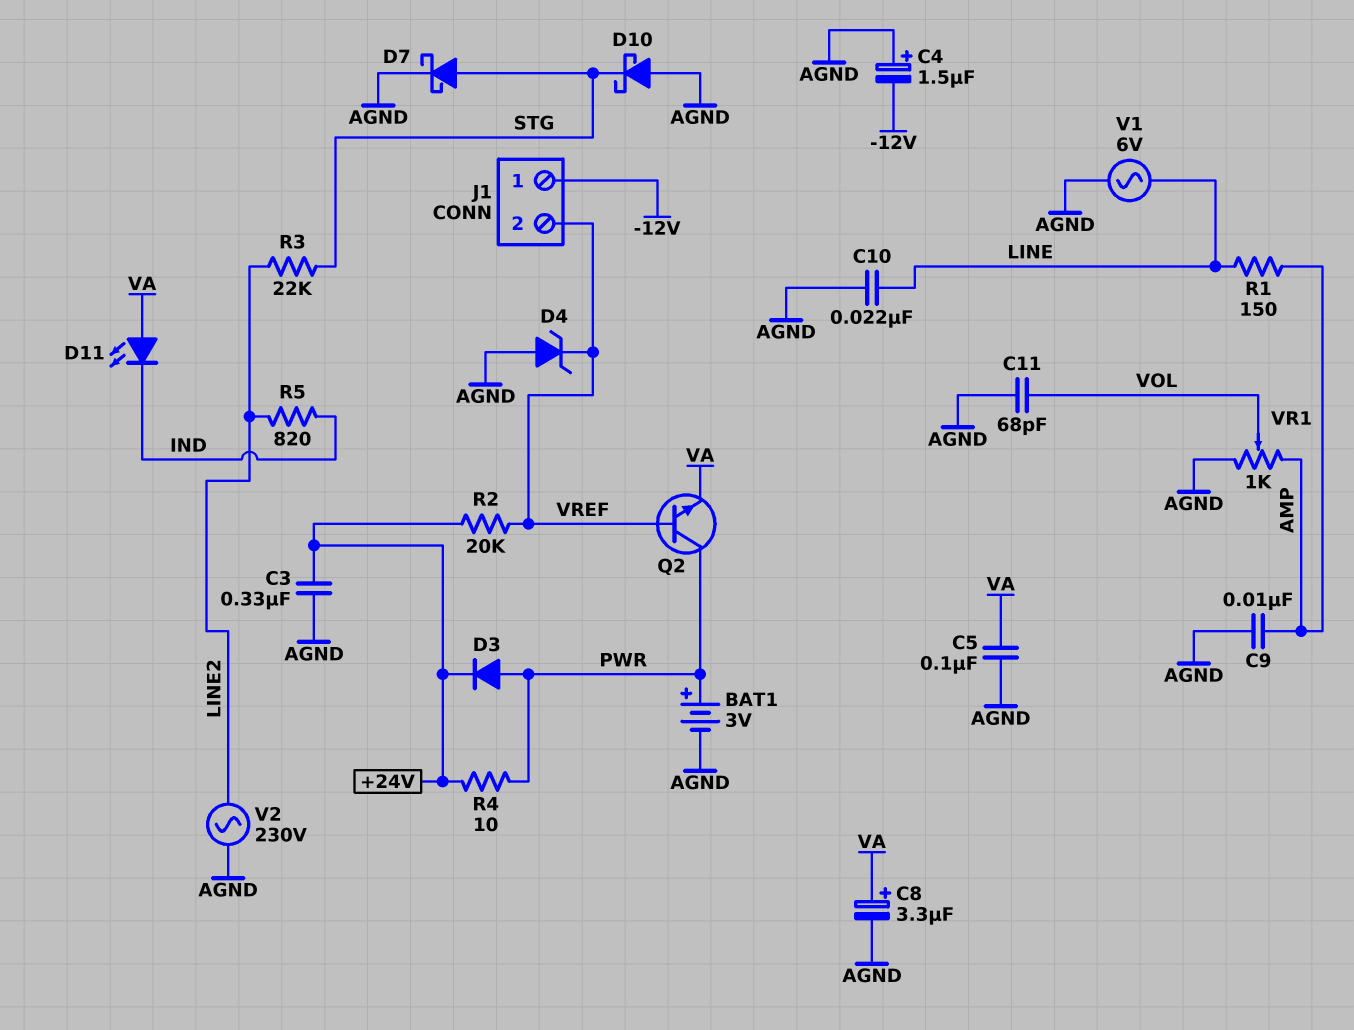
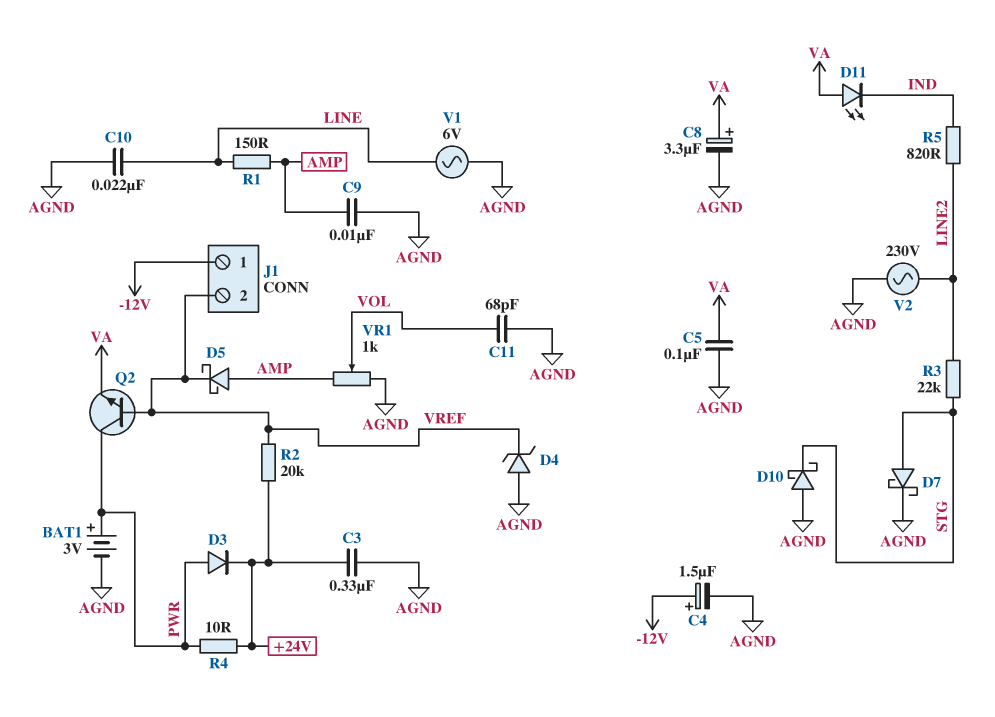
C4: 1.5uF (plus AGND, minus -12V) -> 1.5uF (plus -12V, minus AGND)
D5: none -> schottky (A AMP, K VREF)

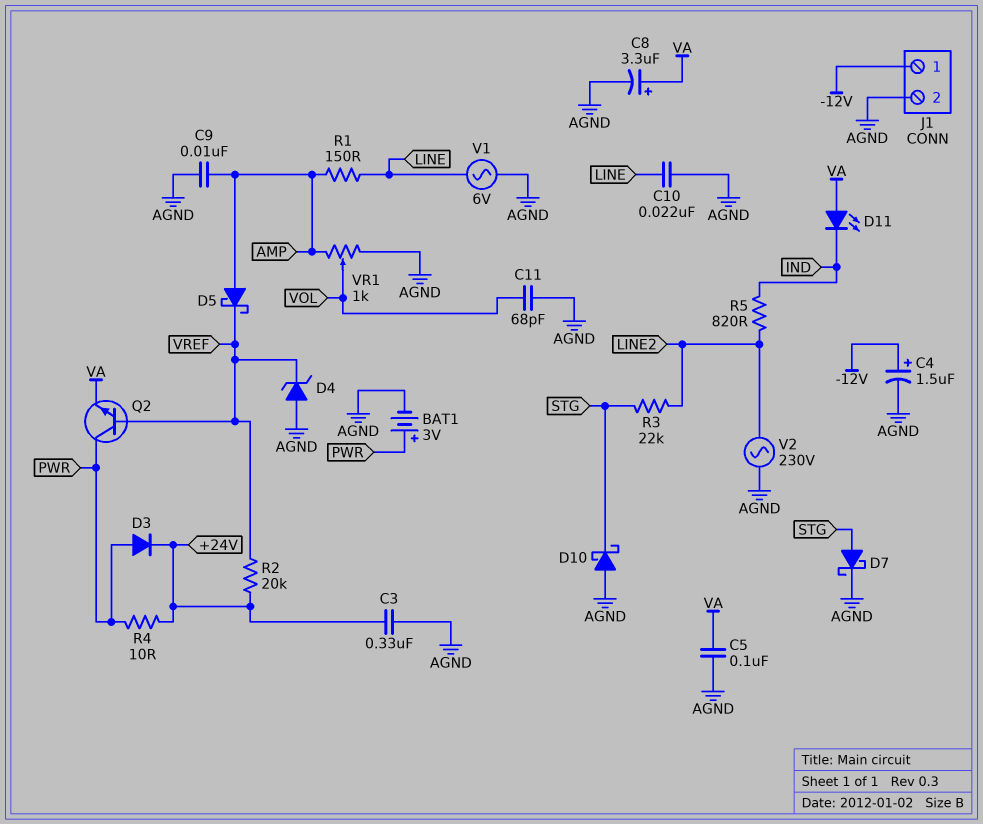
J1 pin 2: VREF -> AGND

